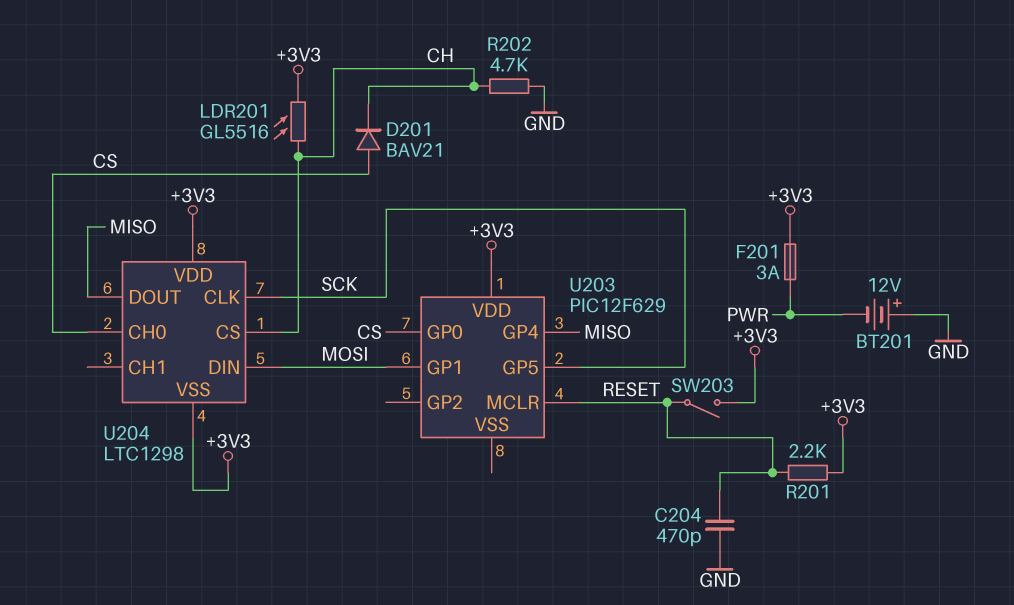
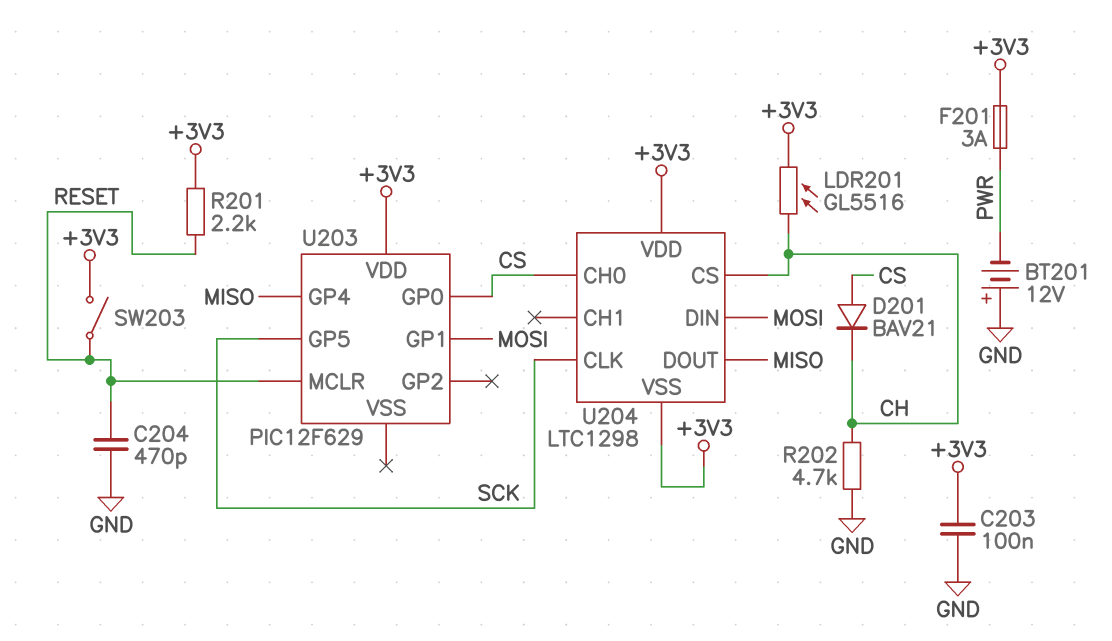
C203: none -> 100nF (+3V3, GND)

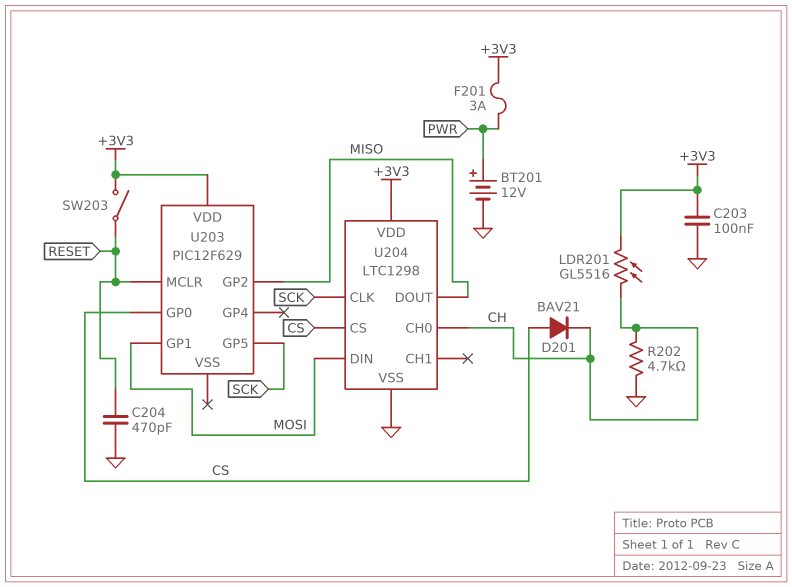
BT201: 12V (plus GND, minus PWR) -> 12V (plus PWR, minus GND)
R201: 2.2k (+3V3, RESET) -> none
U203 pin GP2: none -> MISO
U203 pin GP4: MISO -> none
U204 pin CH0: CS -> CH
U204 pin CS: CH -> CS
U204 pin VSS: +3V3 -> GND

